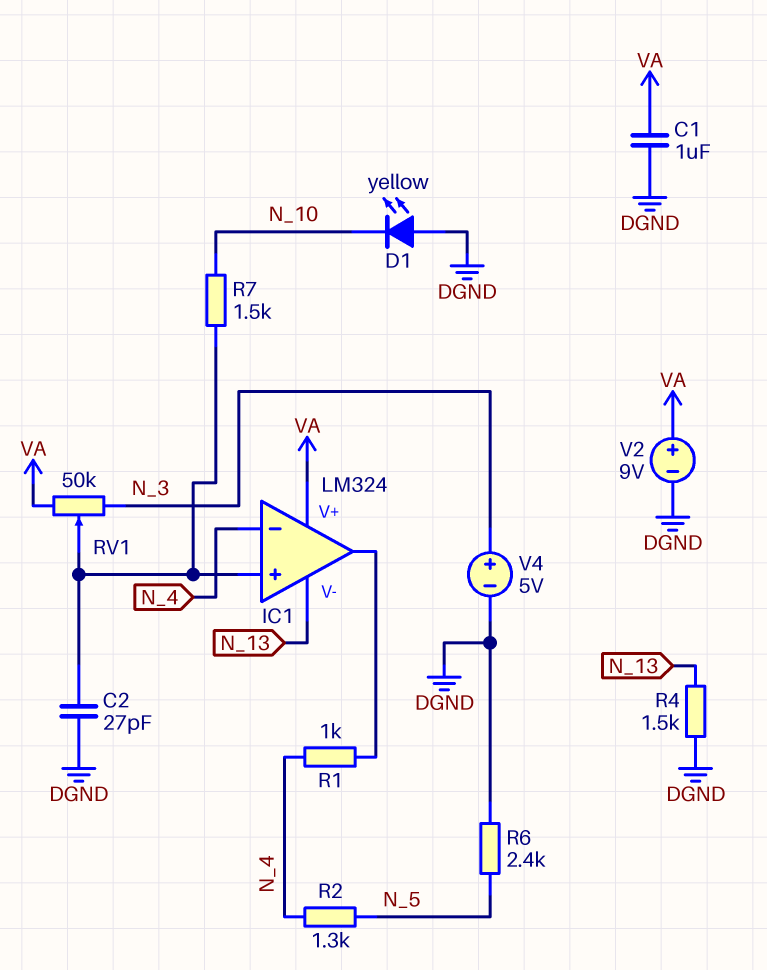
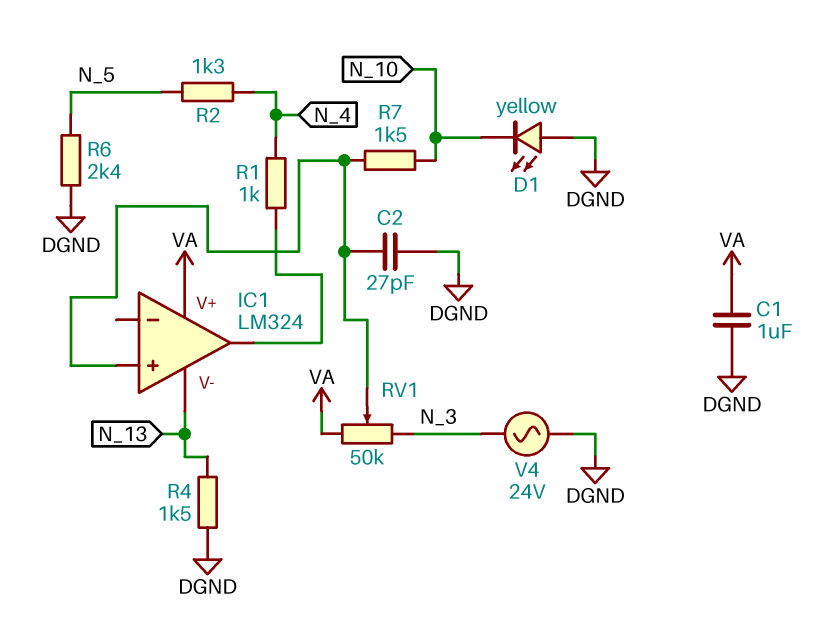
IC1 pin in-: N_4 -> none
V2: 9V (plus VA, minus DGND) -> none
V4: 5V (plus N_3, minus DGND) -> AC 24V (DGND, N_3)

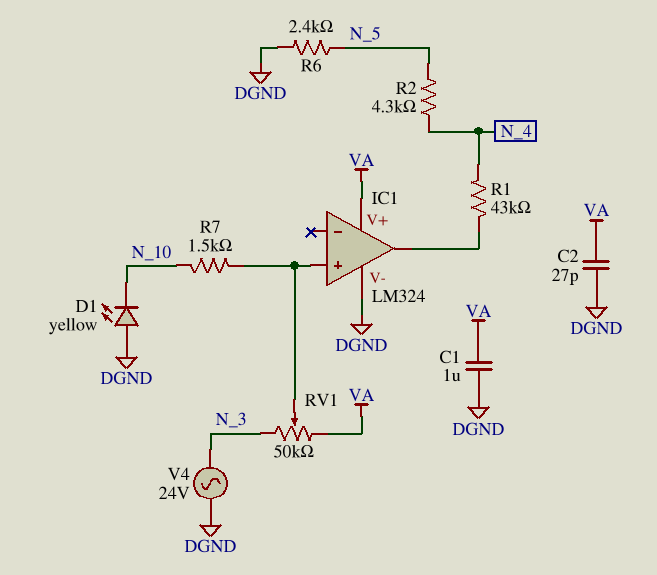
C2: 27pF (DGND, IC1/in+) -> 27pF (DGND, VA)
IC1 pin V-: N_13 -> DGND
R1: 1k (IC1/out, N_4) -> 43k (IC1/out, N_4)
R2: 1.3k (N_4, N_5) -> 4.3k (N_4, N_5)
R4: 1.5k (DGND, N_13) -> none

